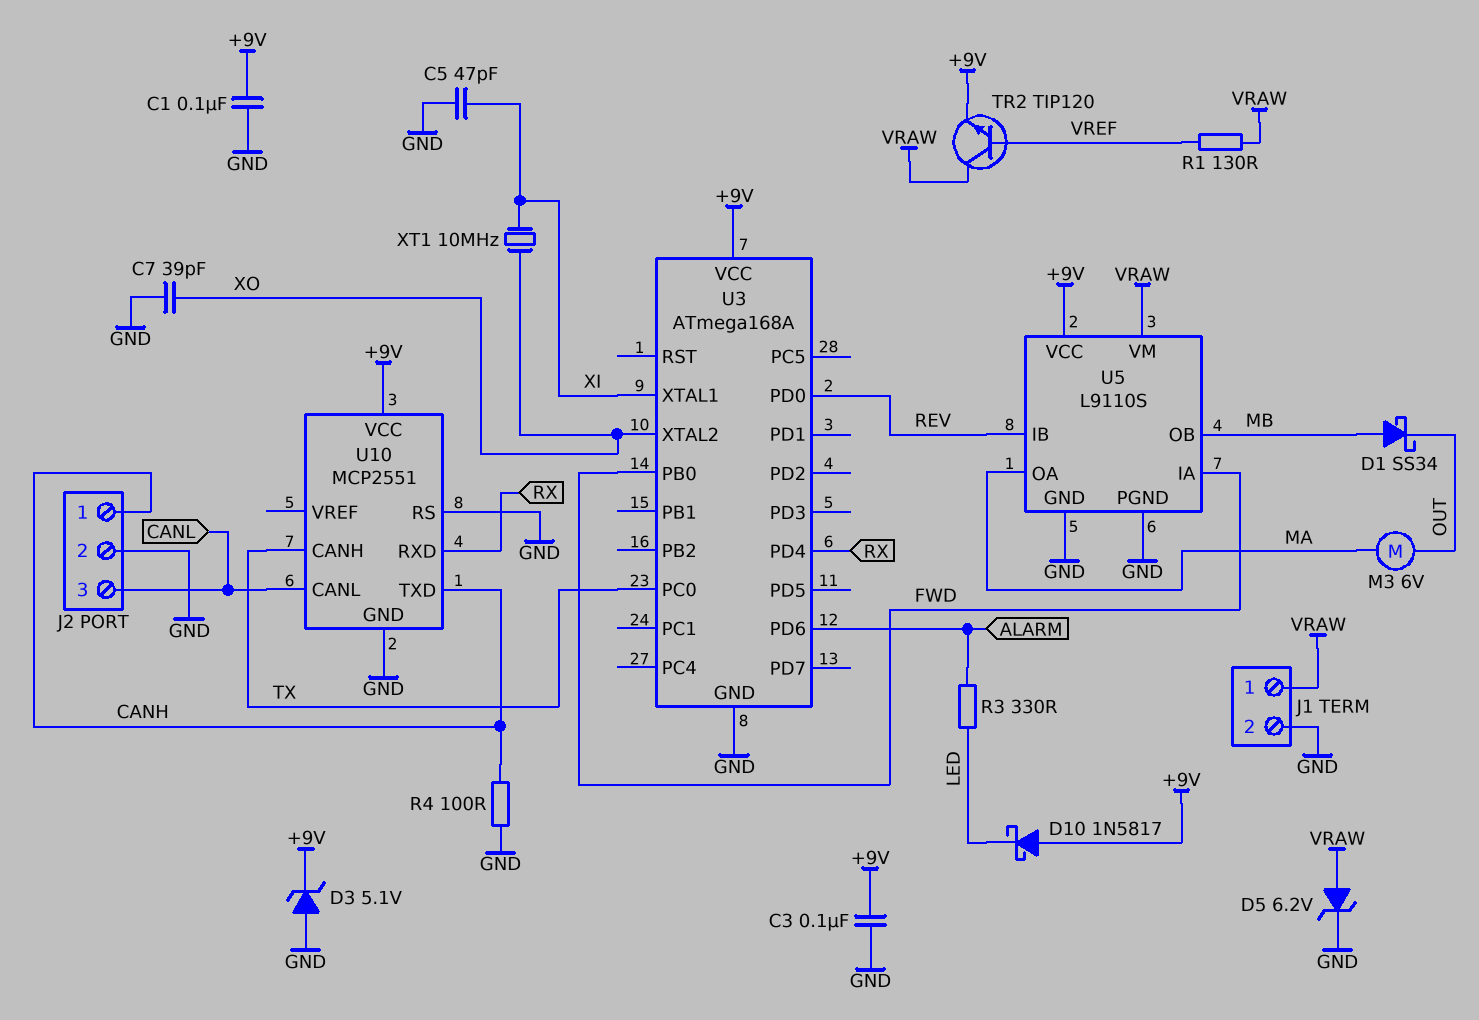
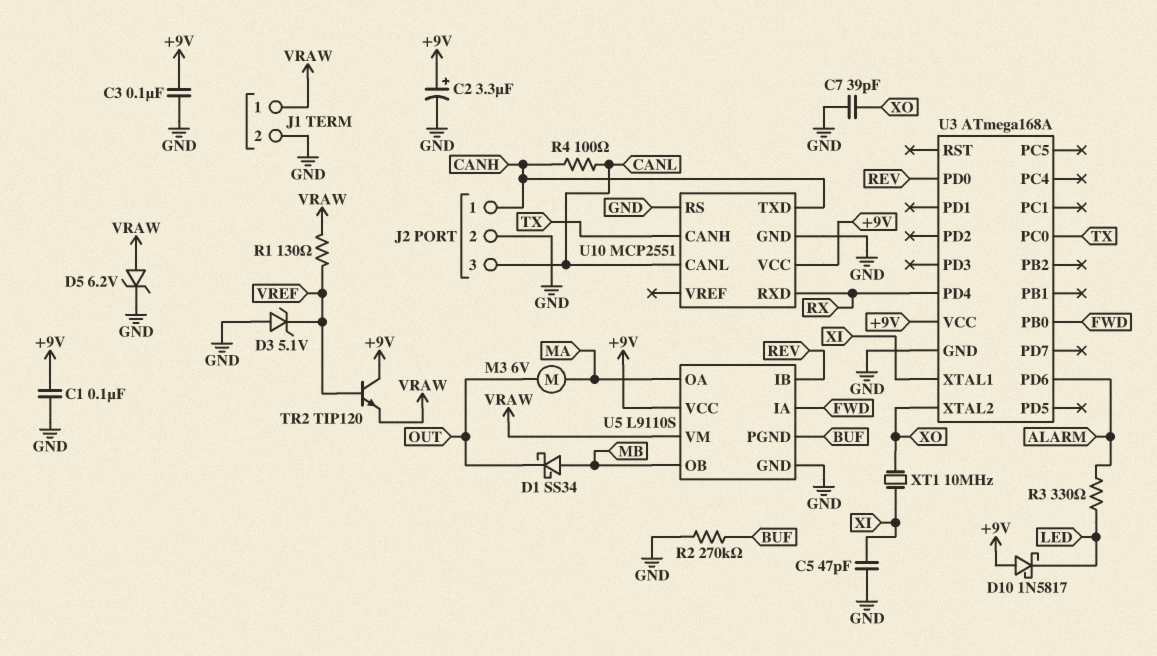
C2: none -> 3.3uF (plus +9V, minus GND)
D3: zener 5.1V (A GND, K +9V) -> zener 5.1V (A GND, K VREF)
R2: none -> 270k (BUF, GND)
R4: 100 (CANH, GND) -> 100 (CANH, CANL)
TR2: NPN TIP120 (B VREF, C VRAW, E +9V) -> NPN TIP120 (B VREF, C +9V, E VRAW)
U5 pin PGND: GND -> BUF

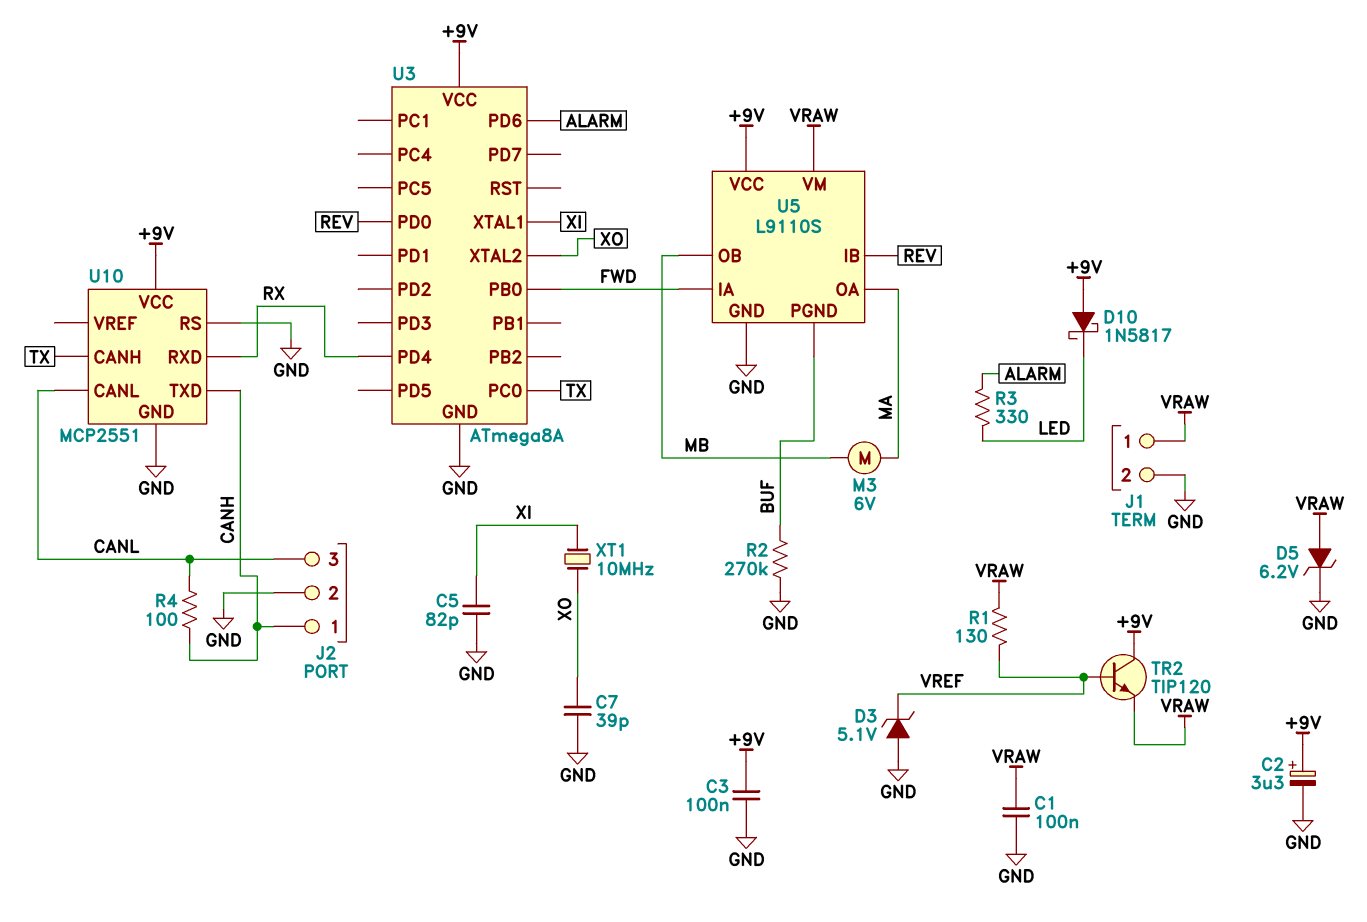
C1: 100nF (+9V, GND) -> 100nF (GND, VRAW)
C5: 47pF (GND, XI) -> 82pF (GND, XI)
D1: schottky SS34 (A MB, K OUT) -> none
M3: motor 6V (MA, OUT) -> motor 6V (MA, MB)
U3: ATmega168A -> ATmega8A

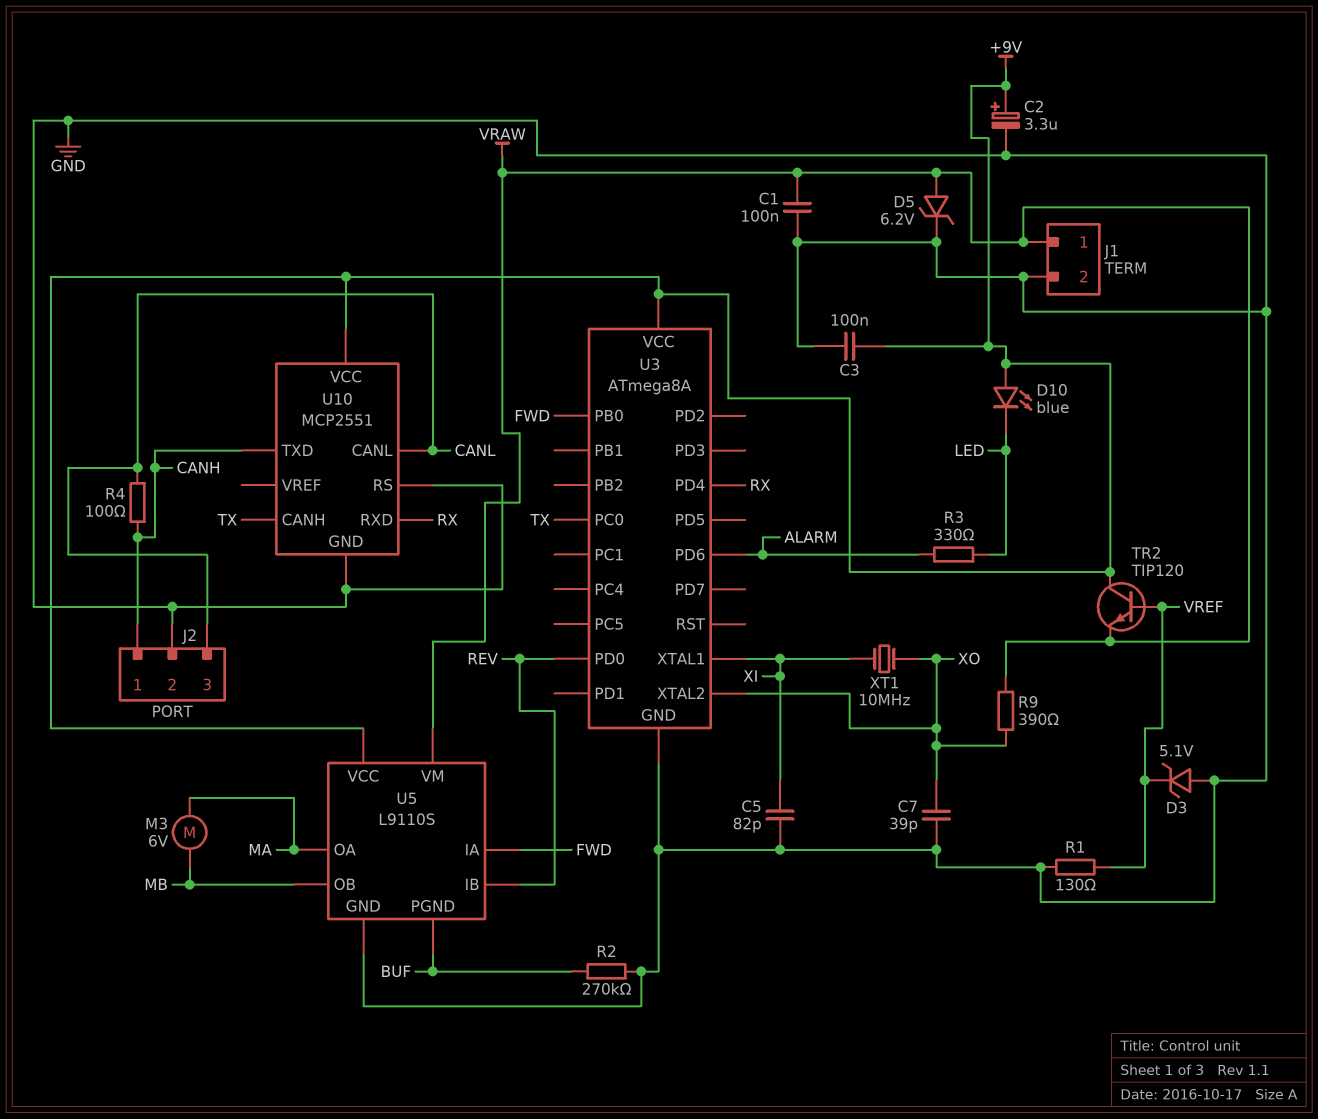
D10: schottky 1N5817 (A +9V, K LED) -> LED blue (A +9V, K LED)
R1: 130 (VRAW, VREF) -> 130 (GND, VREF)
R9: none -> 390 (VRAW, XO)

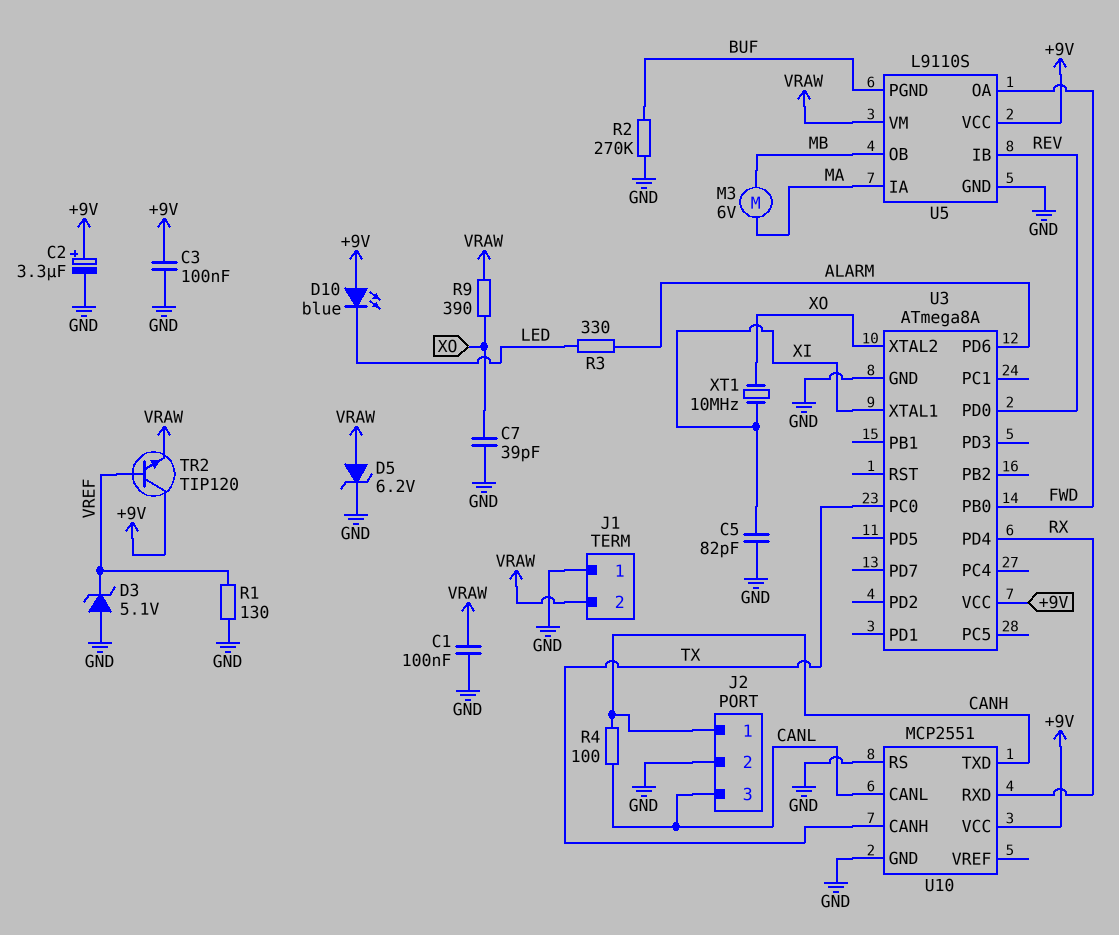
J1 pin 1: VRAW -> GND
J1 pin 2: GND -> VRAW
U5 pin IA: FWD -> MA
U5 pin OA: MA -> FWD

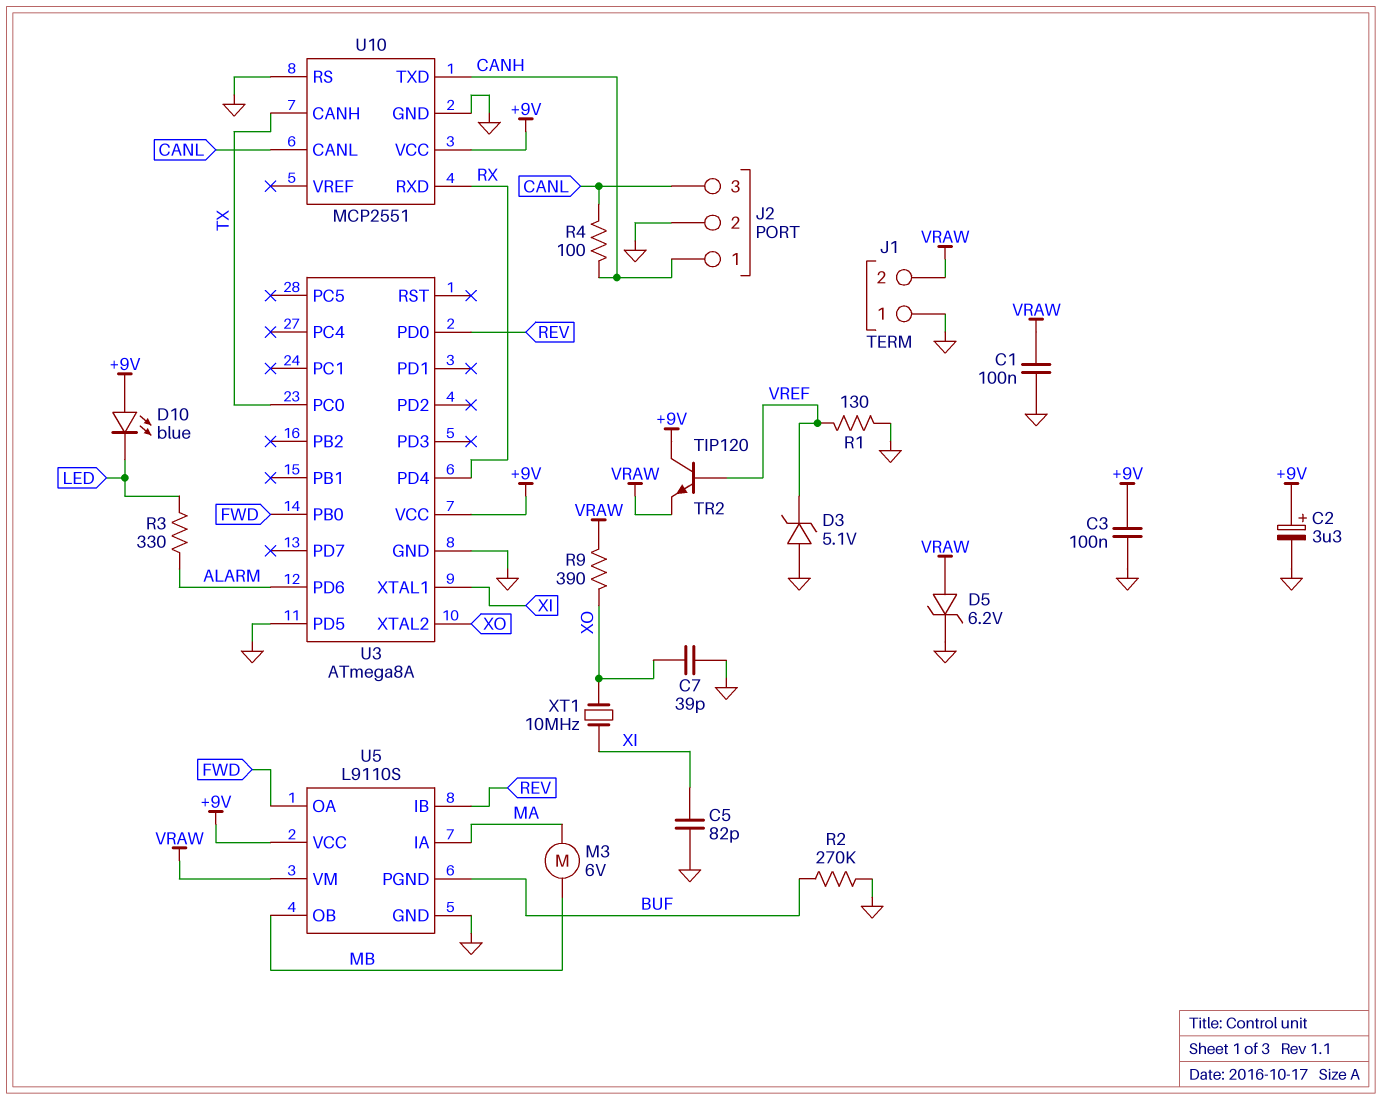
U3 pin PD5: none -> GND

